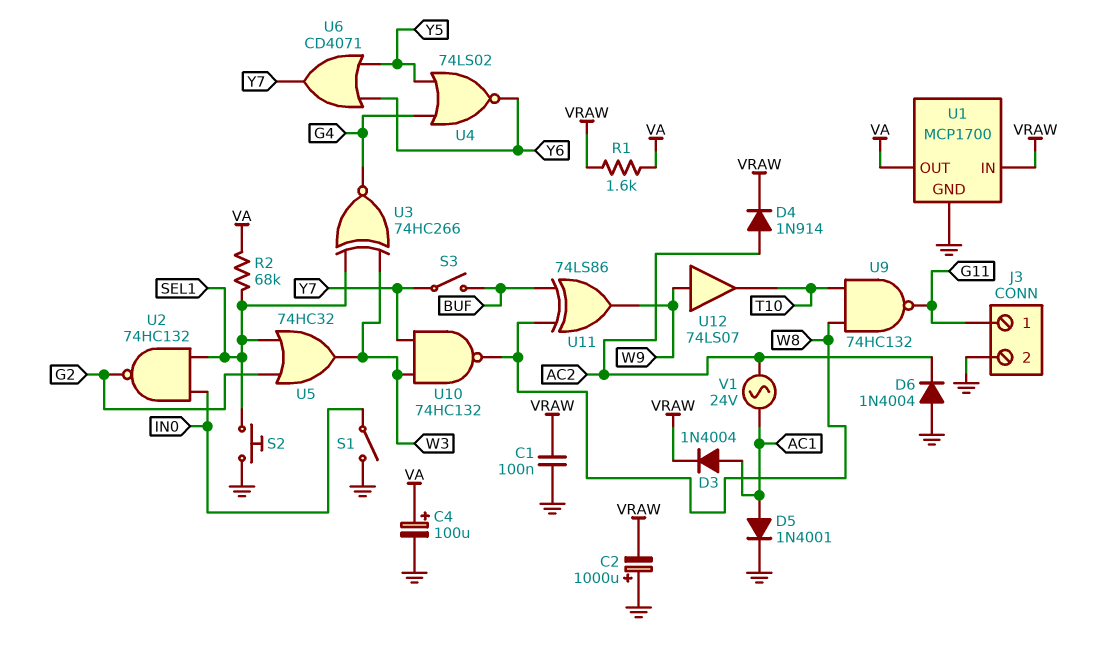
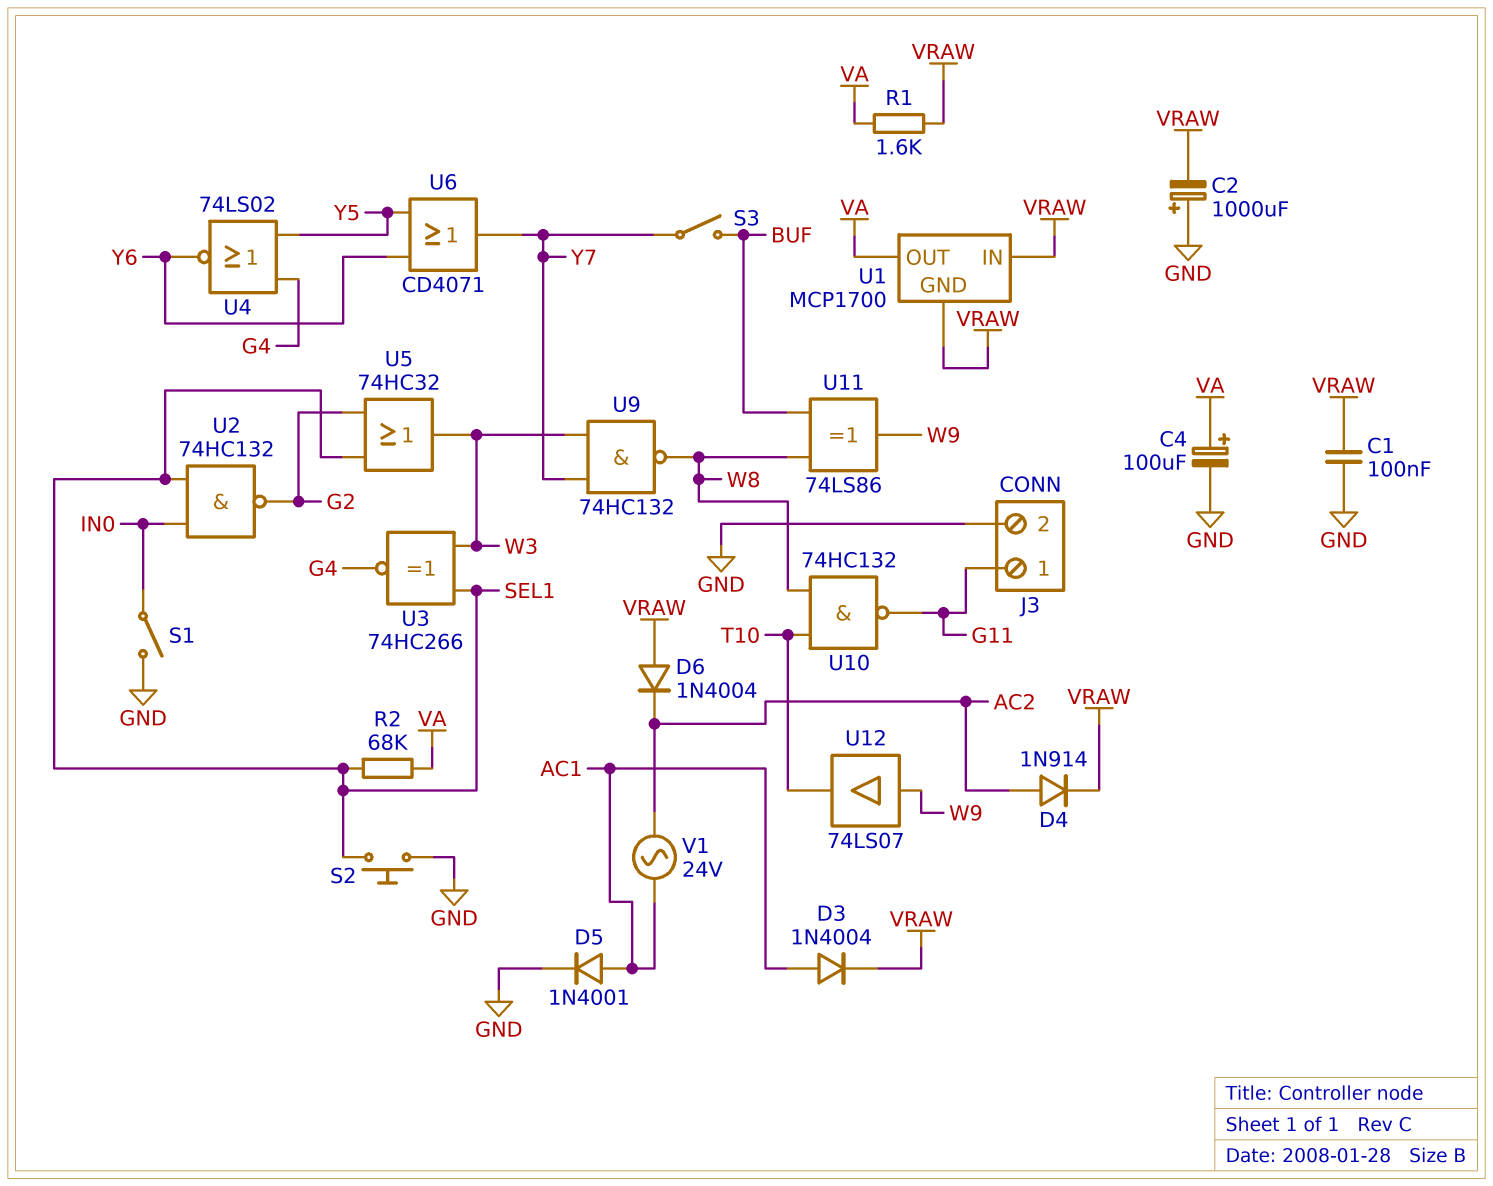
D6: diode 1N4004 (A GND, K AC2) -> diode 1N4004 (A VRAW, K AC2)
U1 pin GND: GND -> VRAW
U9: NAND 74HC132 (in T10, in W8, out G11) -> NAND 74HC132 (in W3, in Y7, out W8)
U10: NAND 74HC132 (in W3, in Y7, out W8) -> NAND 74HC132 (in T10, in W8, out G11)

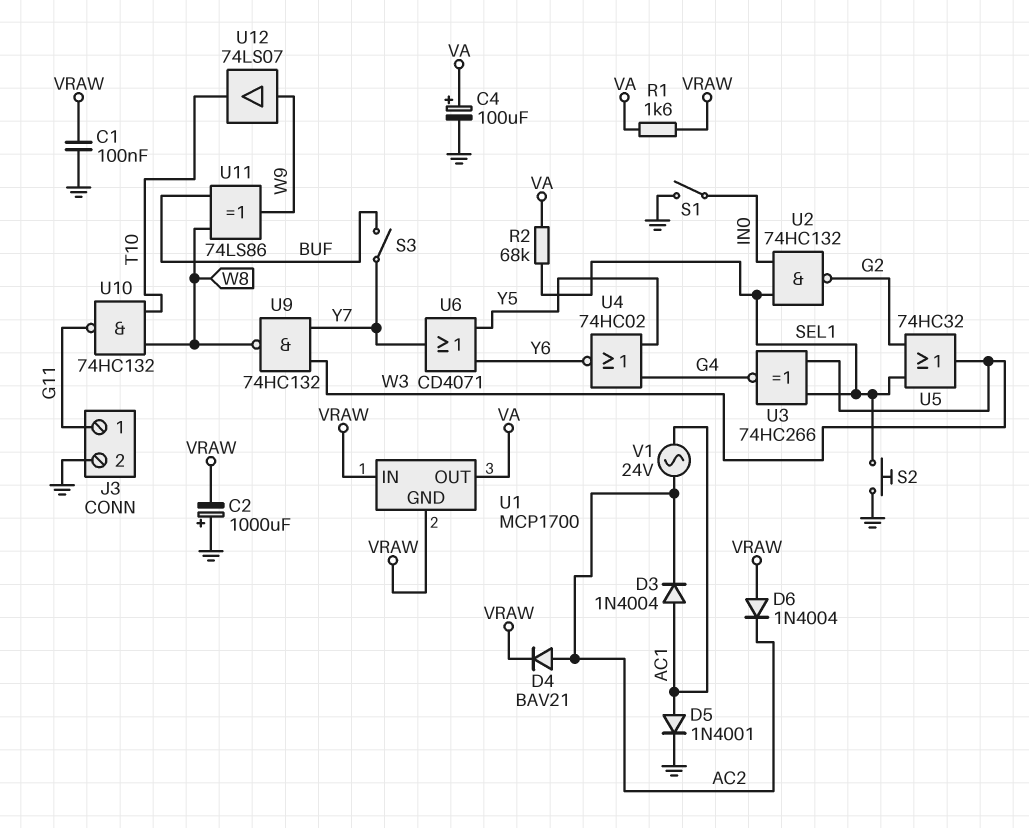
D3: diode 1N4004 (A AC1, K VRAW) -> diode 1N4004 (A AC1, K AC2)
D4: diode 1N914 (A AC2, K VRAW) -> diode BAV21 (A AC2, K VRAW)
U4: NOR 74LS02 (in G4, in Y5, out Y6) -> NOR 74HC02 (in G4, in Y5, out Y6)

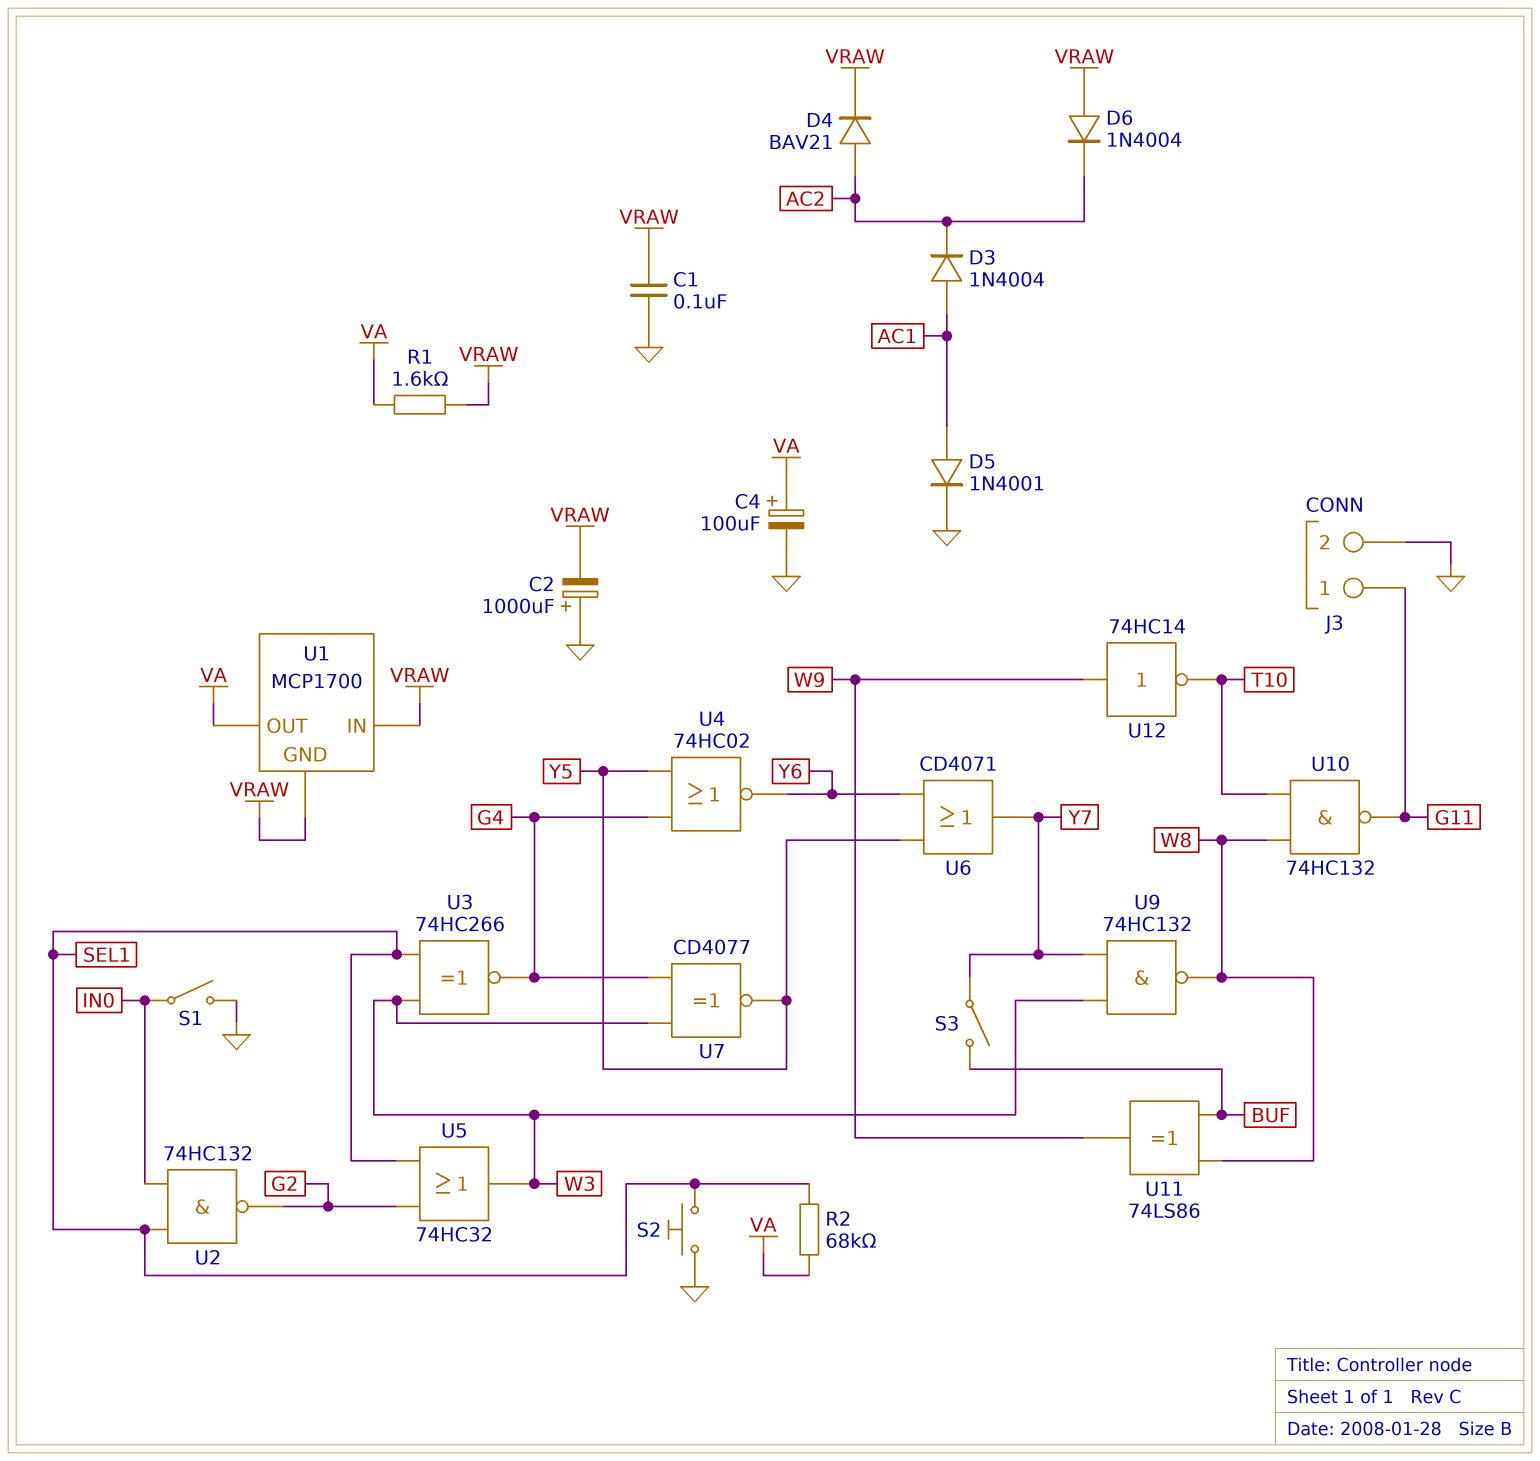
U7: none -> XNOR CD4077 (in G4, in W3, out Y5)
U12: buffer 74LS07 (in W9, out T10) -> NOT 74HC14 (in W9, out T10)
V1: AC 24V (AC1, AC2) -> none

